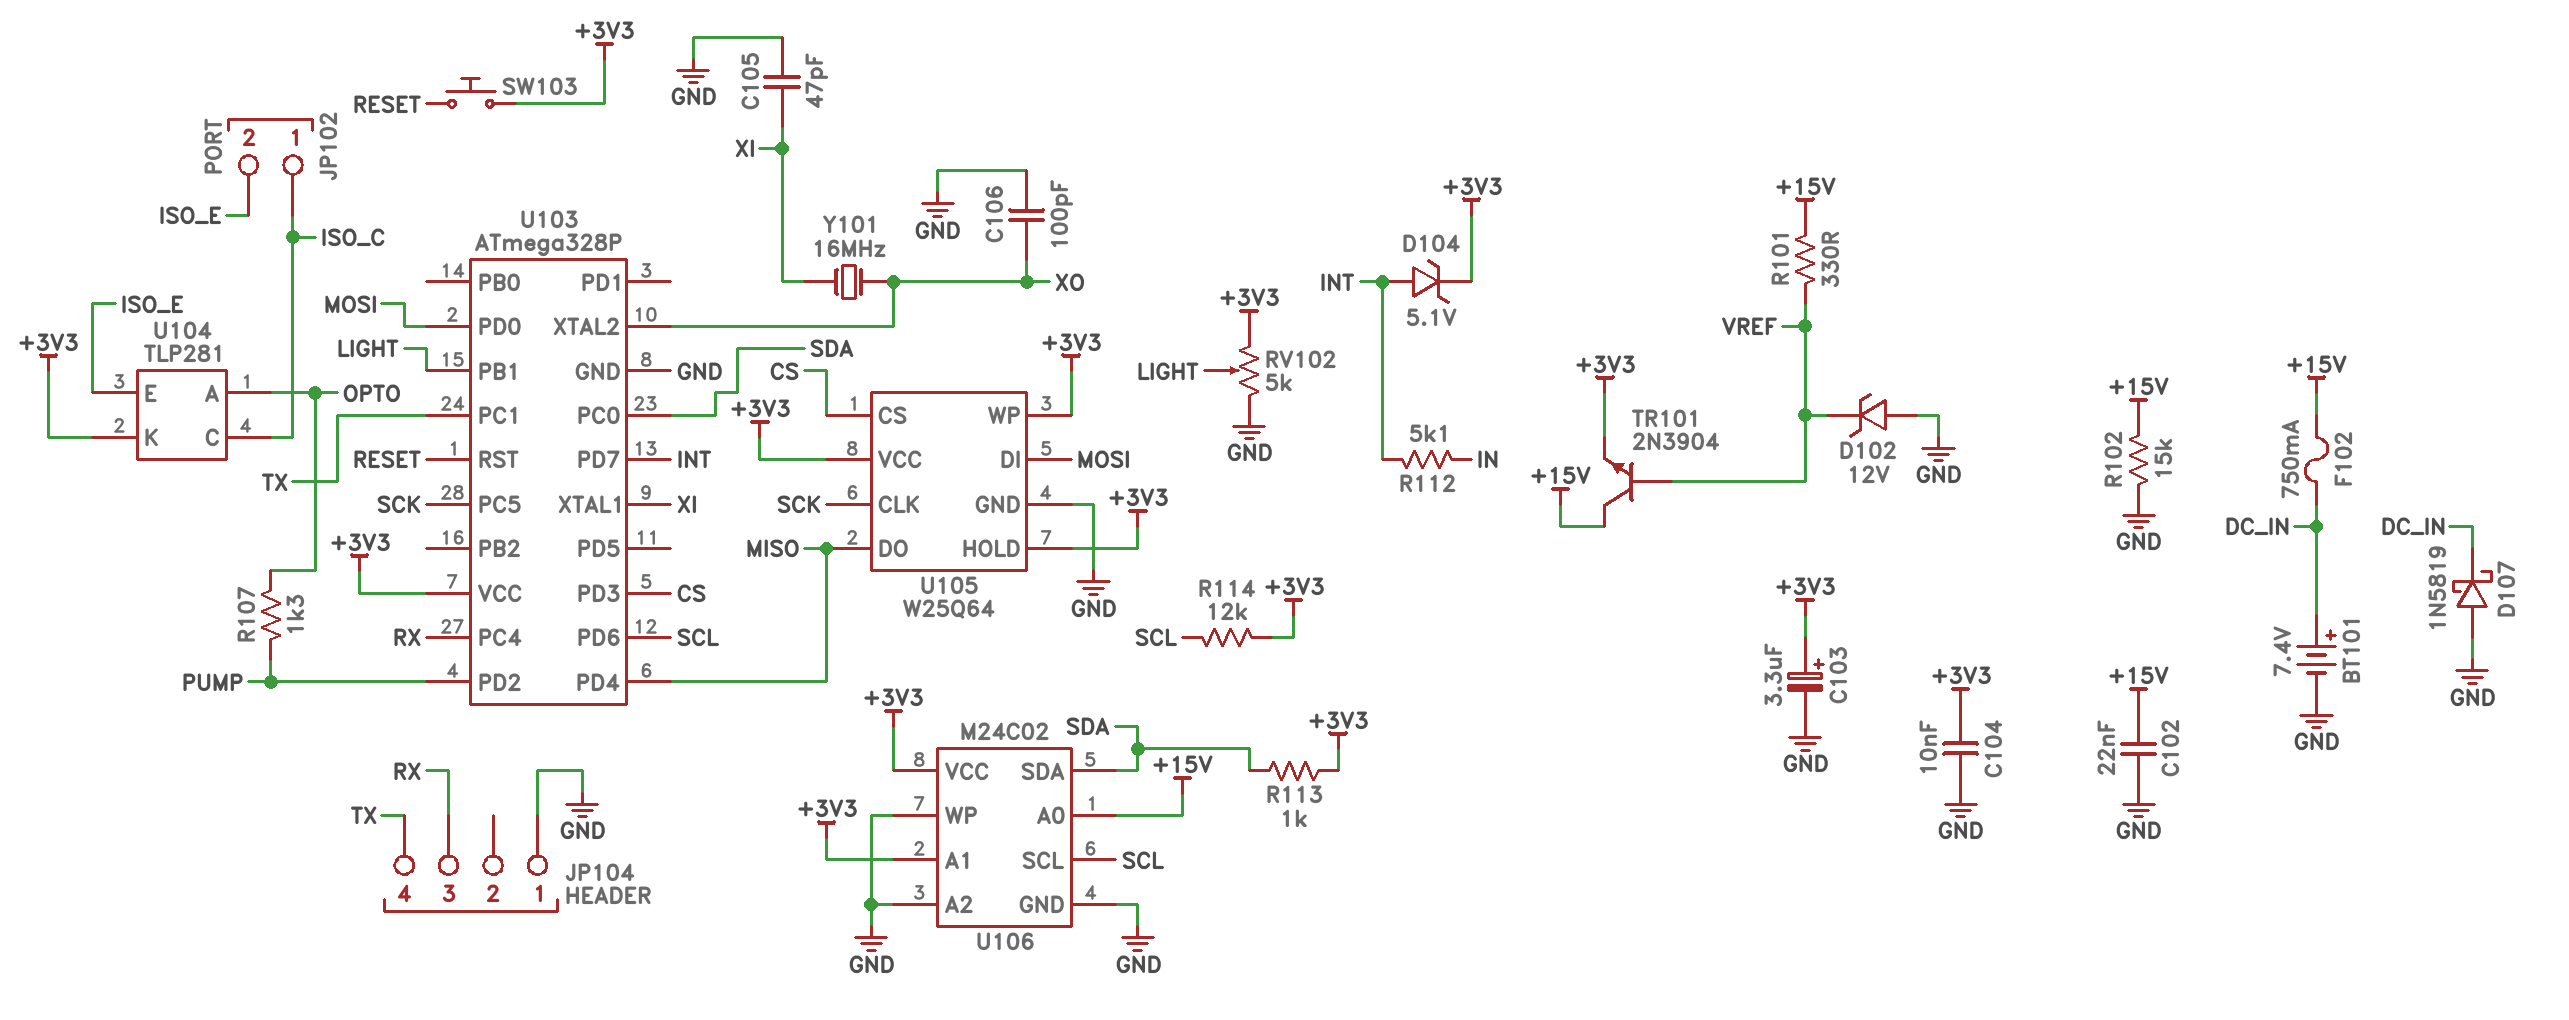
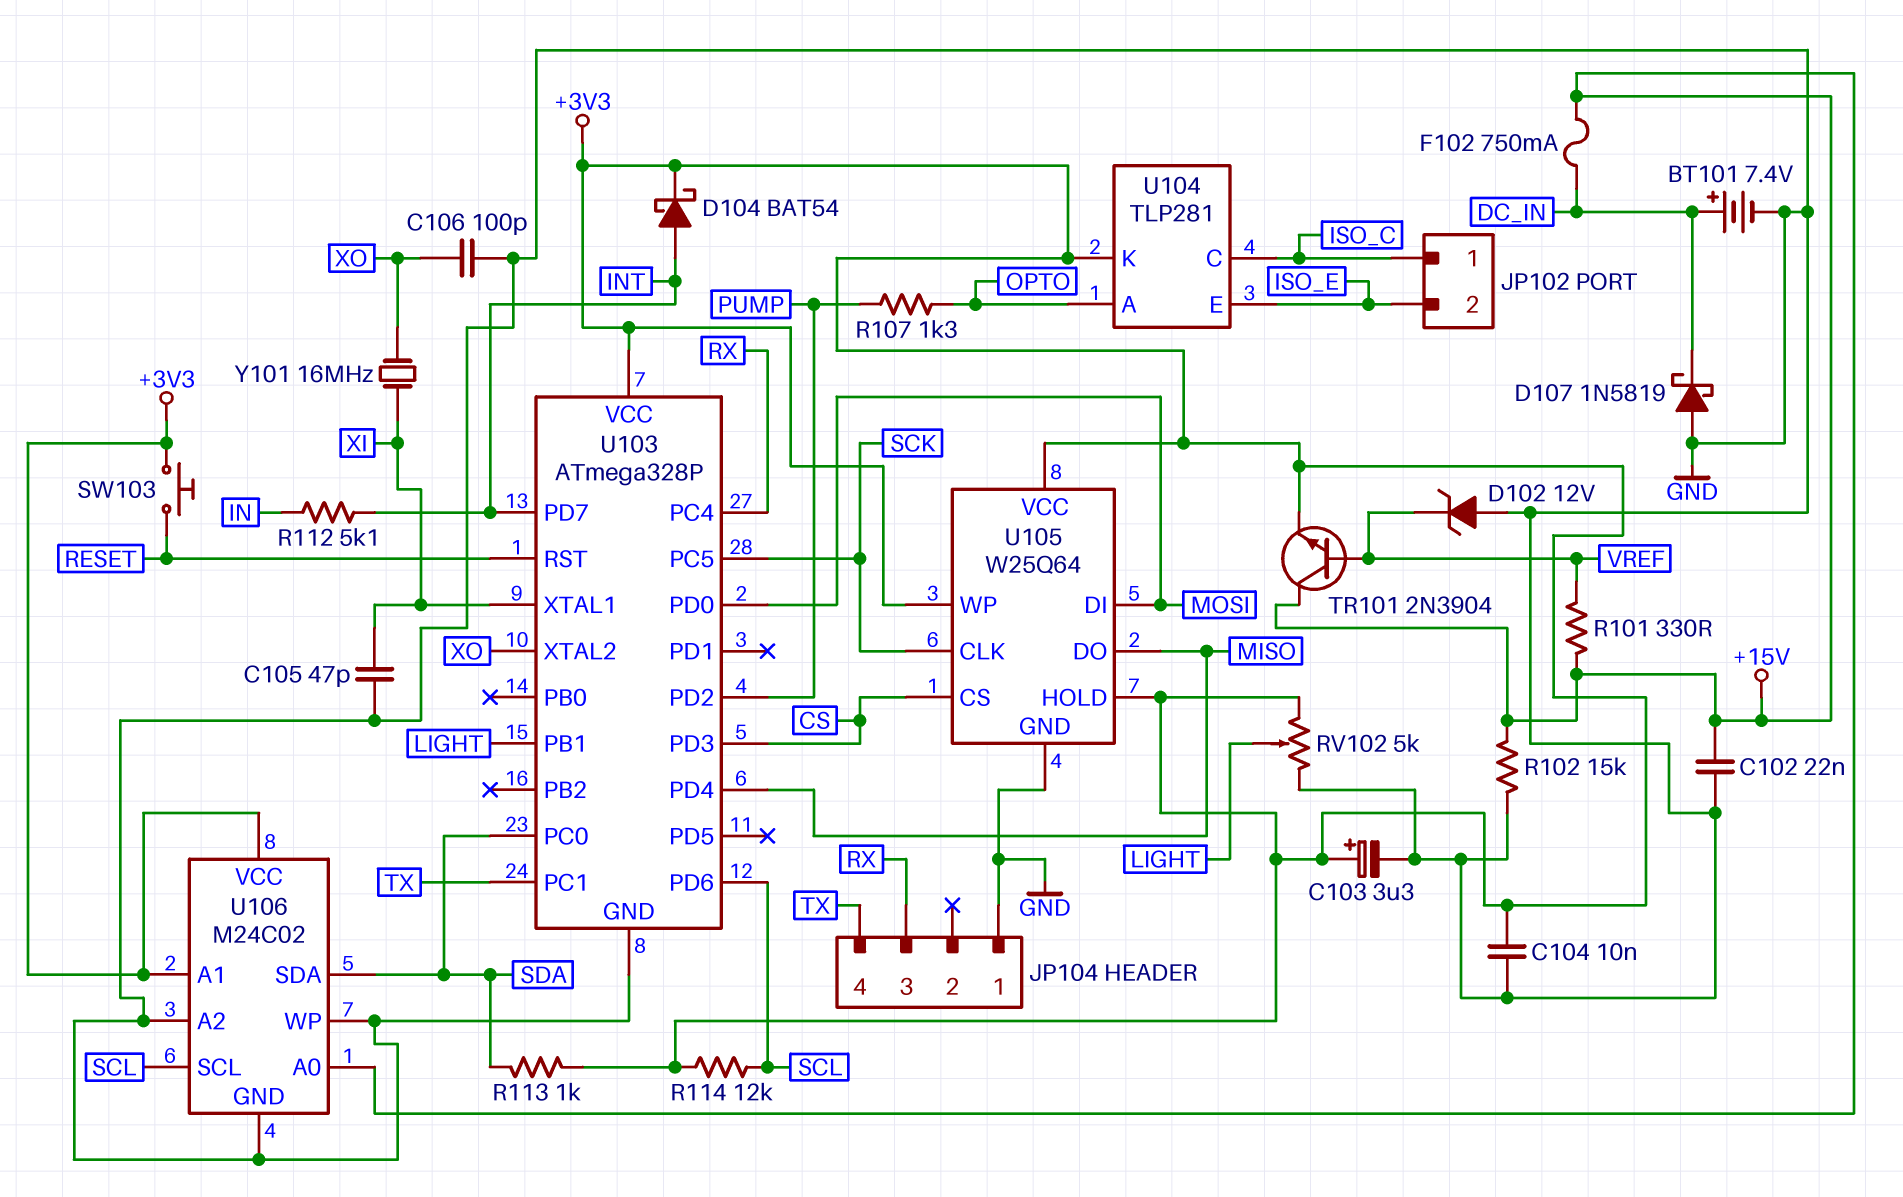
D104: zener 5.1V (A INT, K +3V3) -> schottky BAT54 (A INT, K +3V3)

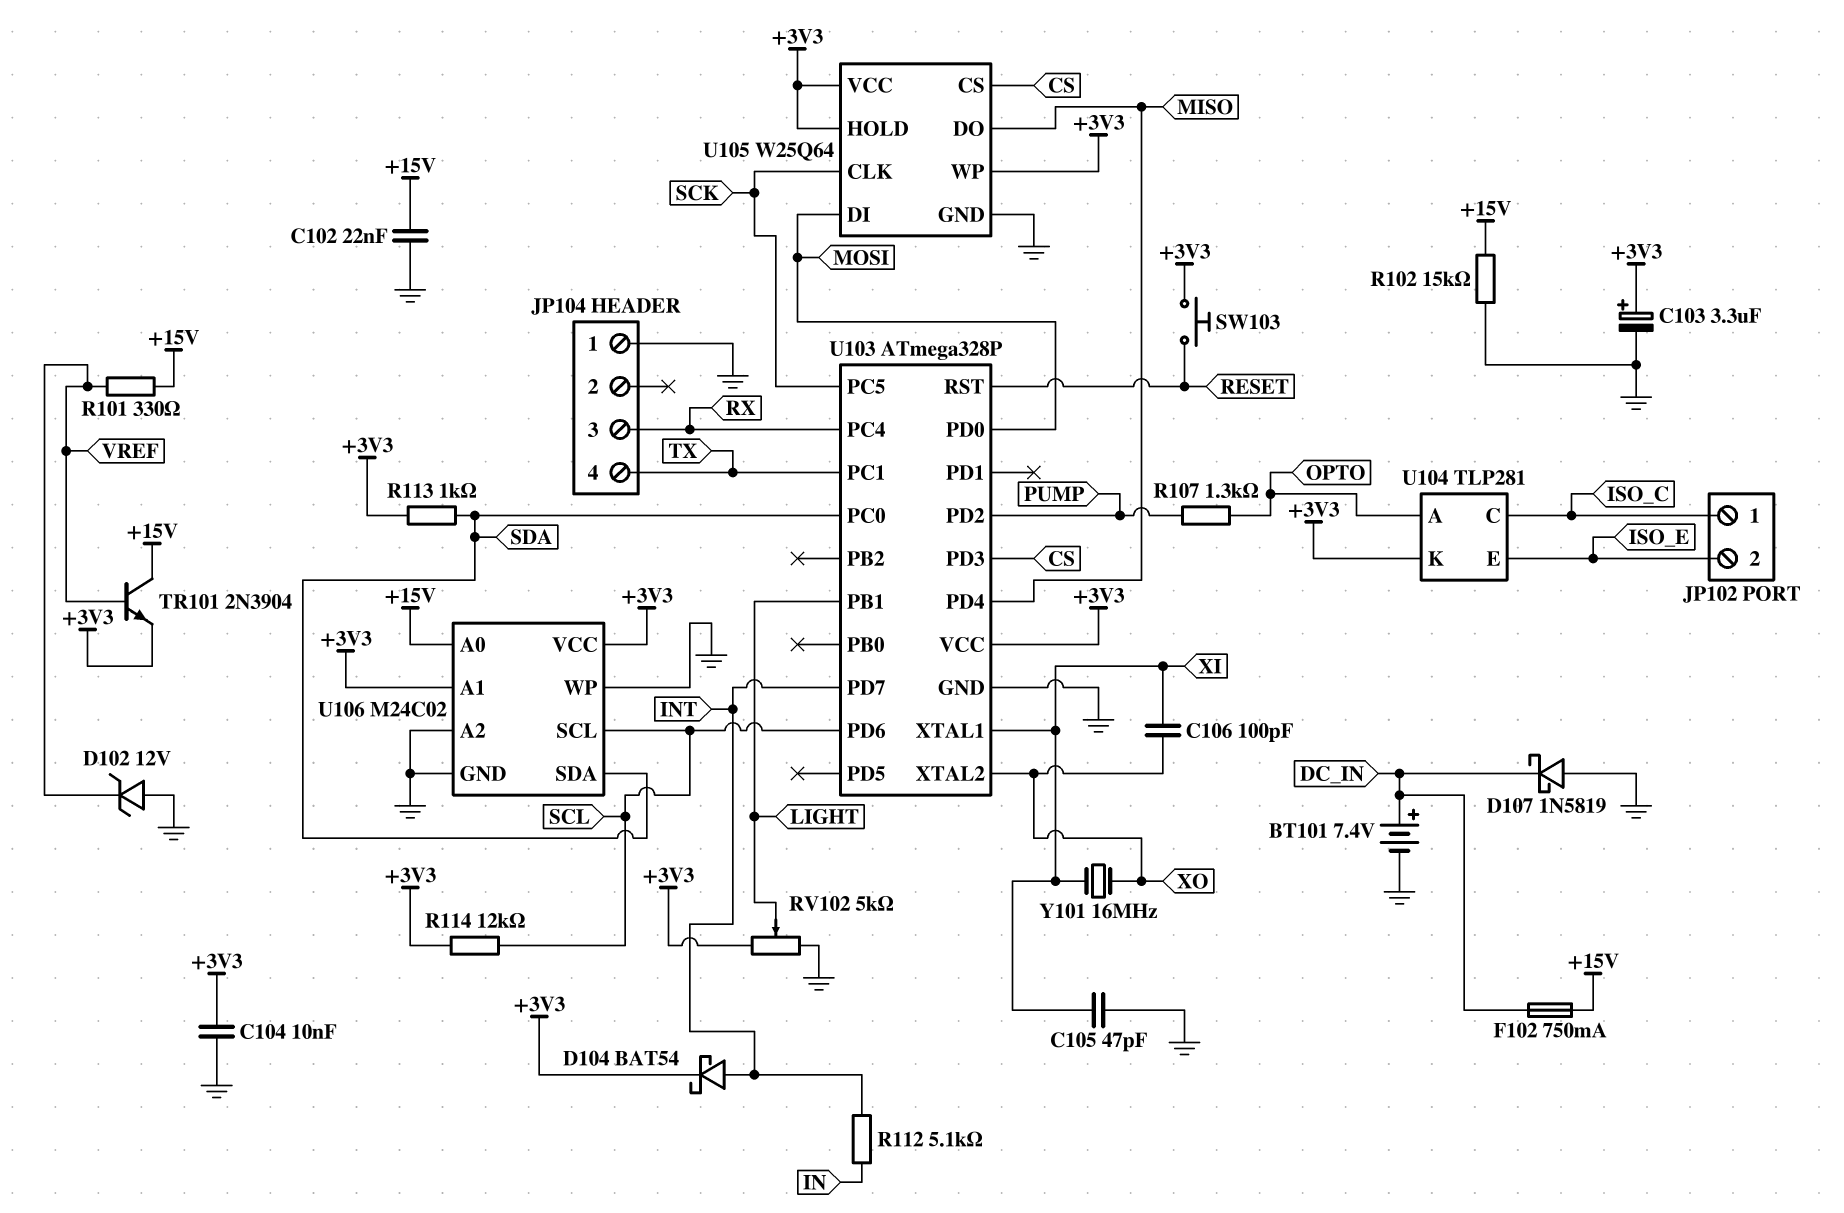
C106: 100pF (GND, XO) -> 100pF (XI, XO)

